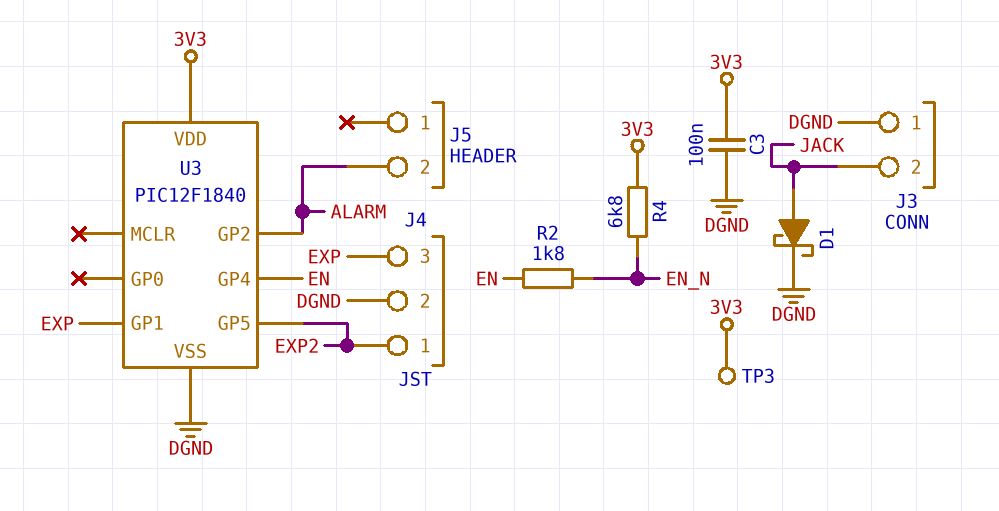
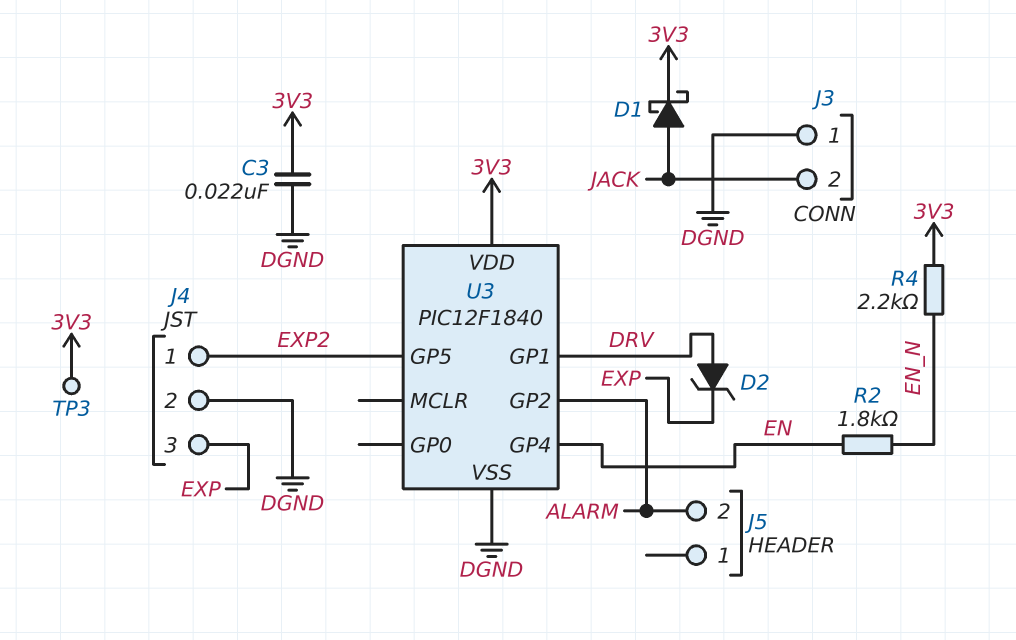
C3: 100nF (3V3, DGND) -> 22nF (3V3, DGND)
D1: schottky (A JACK, K DGND) -> schottky (A JACK, K 3V3)
D2: none -> zener (A DRV, K EXP)
R4: 6.8k (3V3, EN_N) -> 2.2k (3V3, EN_N)
U3 pin GP1: EXP -> DRV

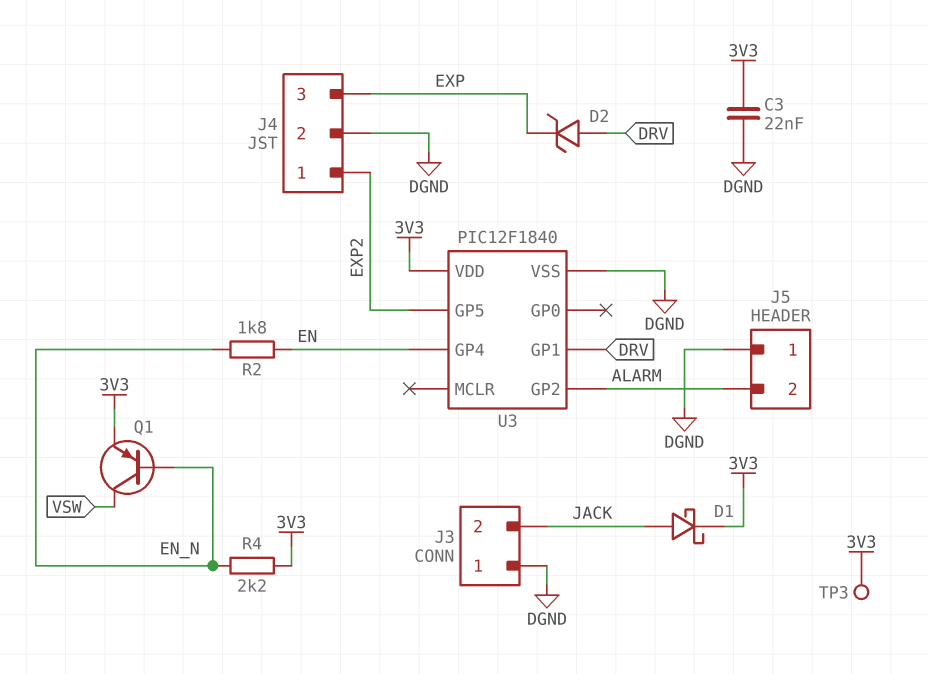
J5 pin 1: none -> DGND
Q1: none -> PNP (B EN_N, C VSW, E 3V3)

